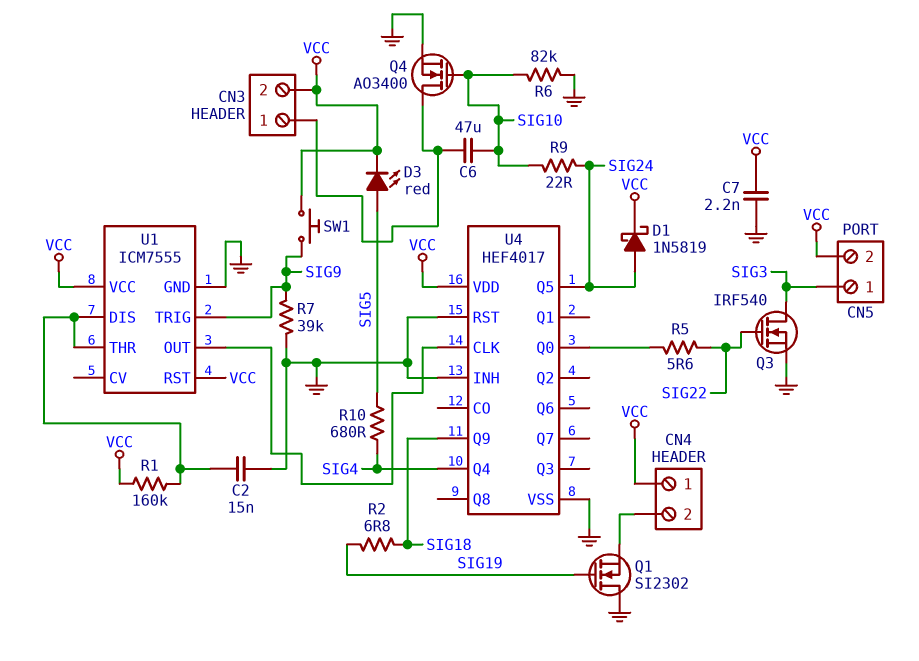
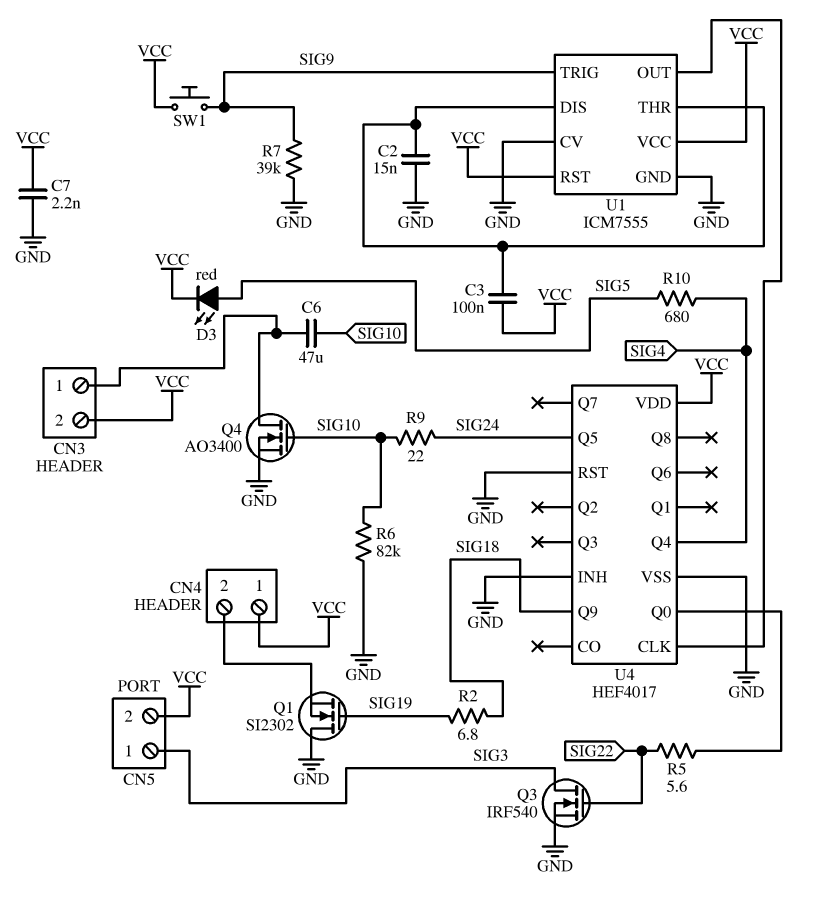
C3: none -> 100nF (U1/DIS, VCC)
D1: schottky 1N5819 (A SIG24, K VCC) -> none
R1: 160k (U1/DIS, VCC) -> none
U1 pin CV: none -> GND

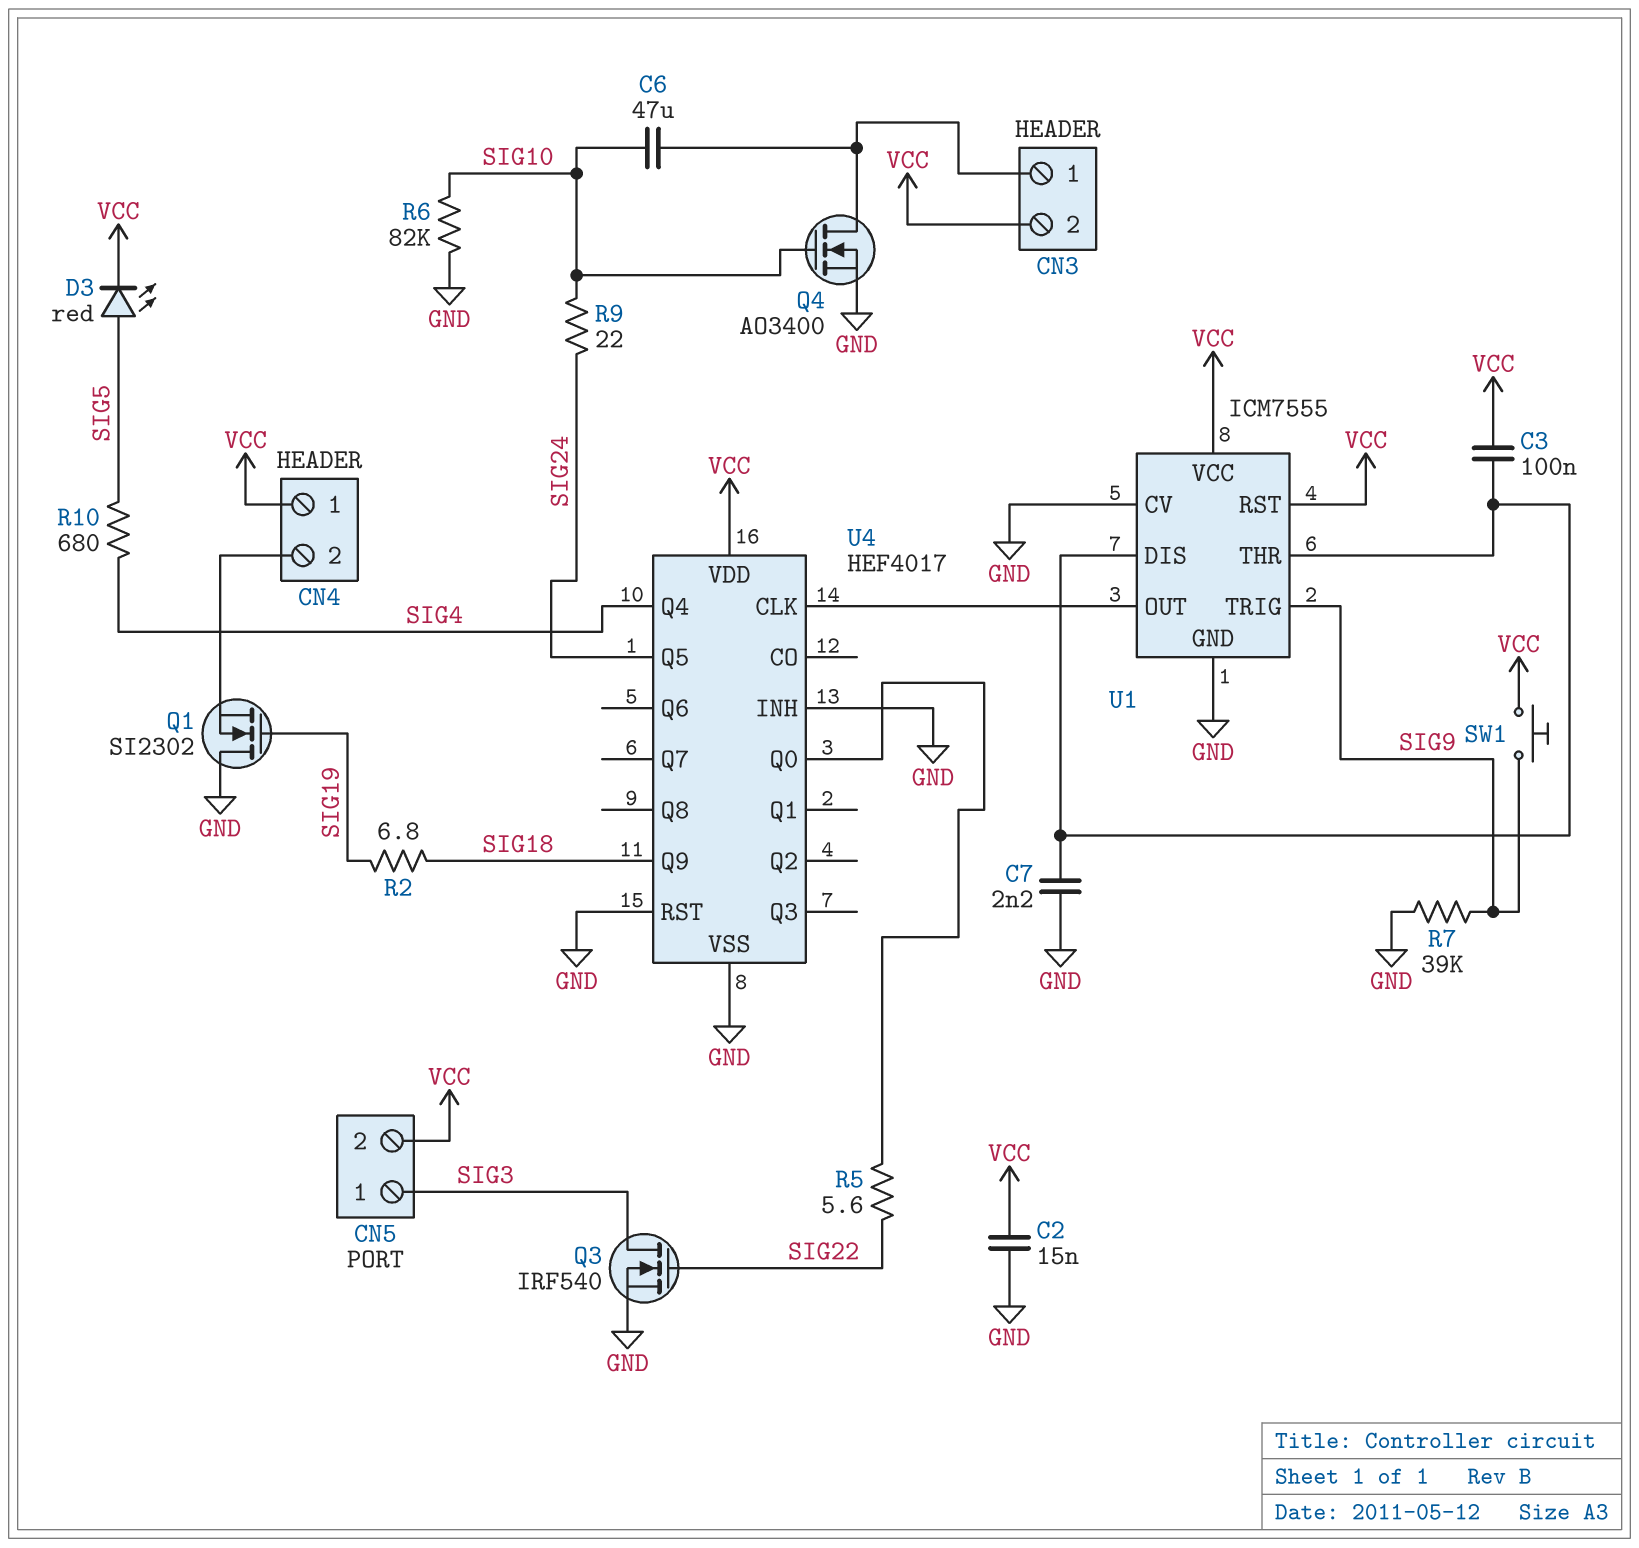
C2: 15nF (GND, U1/DIS) -> 15nF (GND, VCC)
C7: 2.2nF (GND, VCC) -> 2.2nF (GND, U1/DIS)

